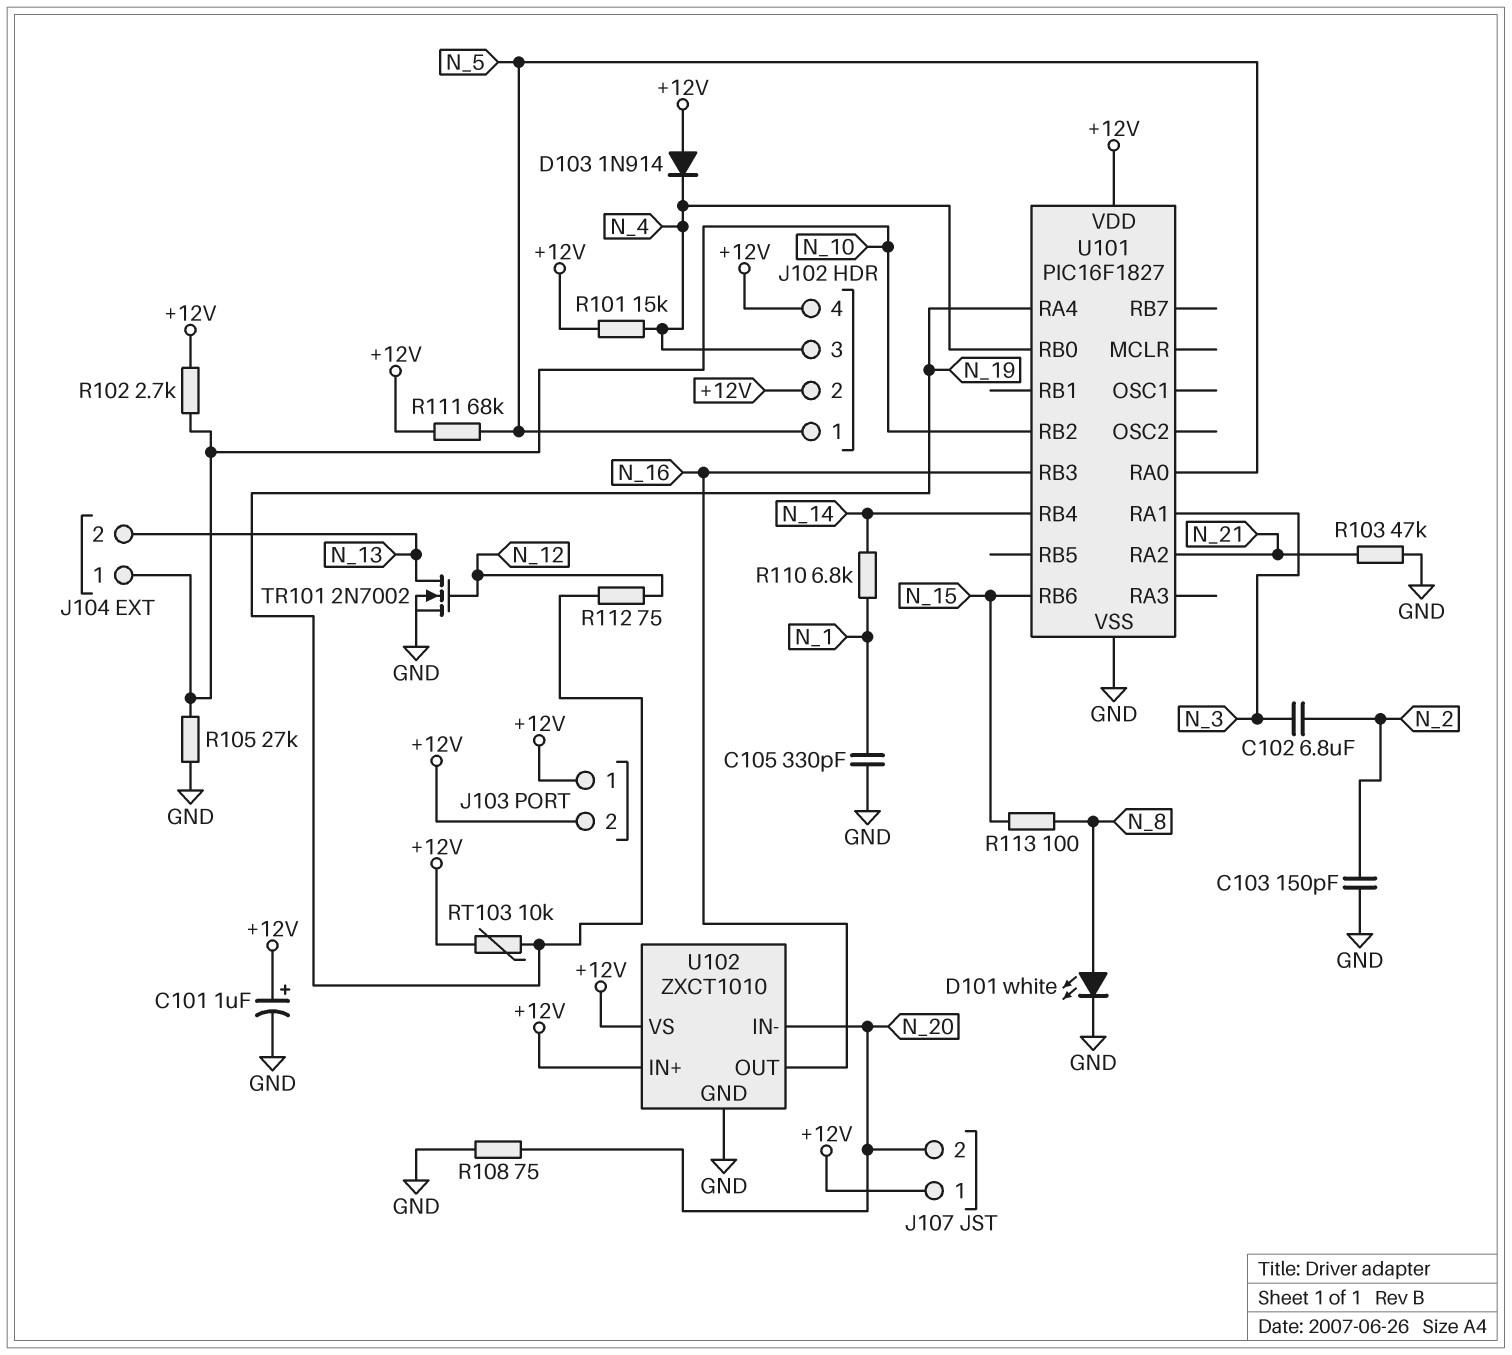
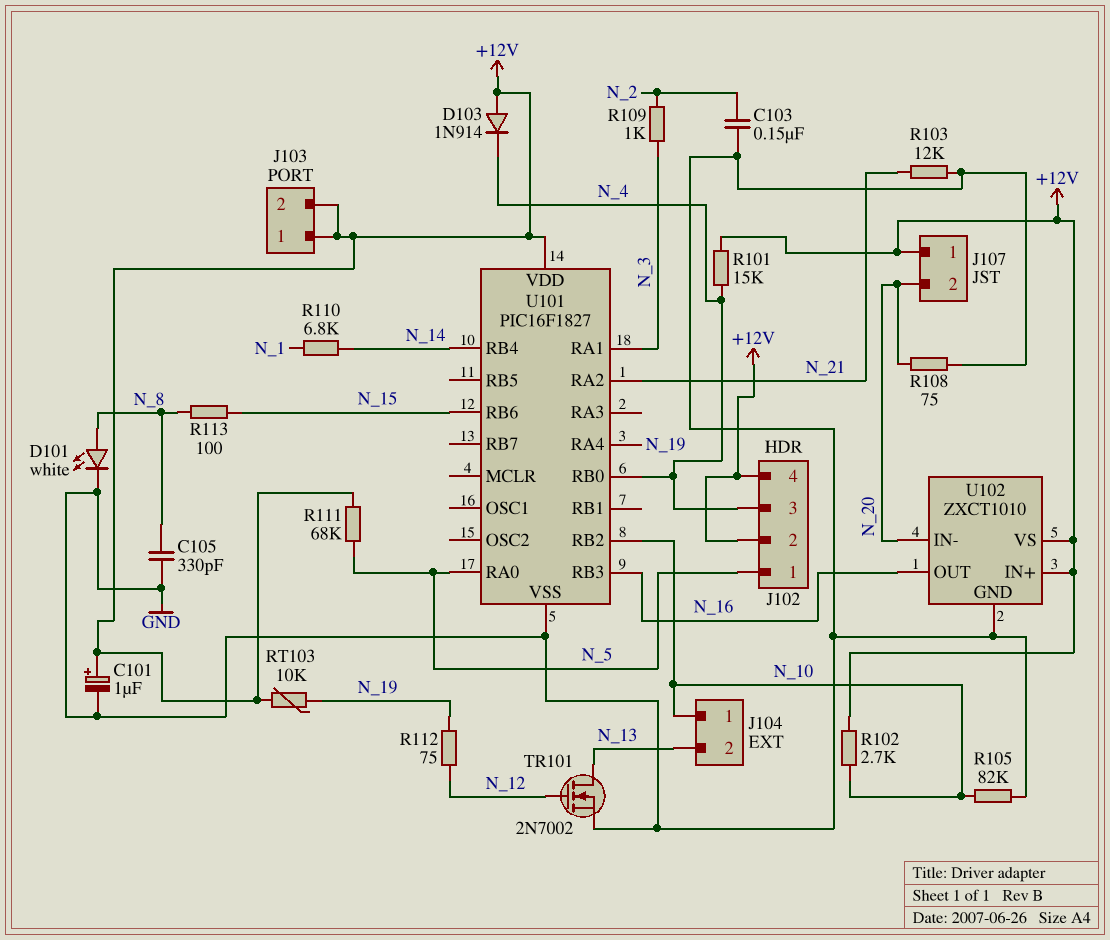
C102: 6.8uF (N_2, N_3) -> none
C103: 150pF (GND, N_2) -> 150nF (GND, N_2)
C105: 330pF (GND, N_1) -> 330pF (GND, N_8)
R103: 47k (GND, N_21) -> 12k (GND, N_21)
R105: 27k (GND, N_10) -> 82k (GND, N_10)
R109: none -> 1k (N_2, N_3)

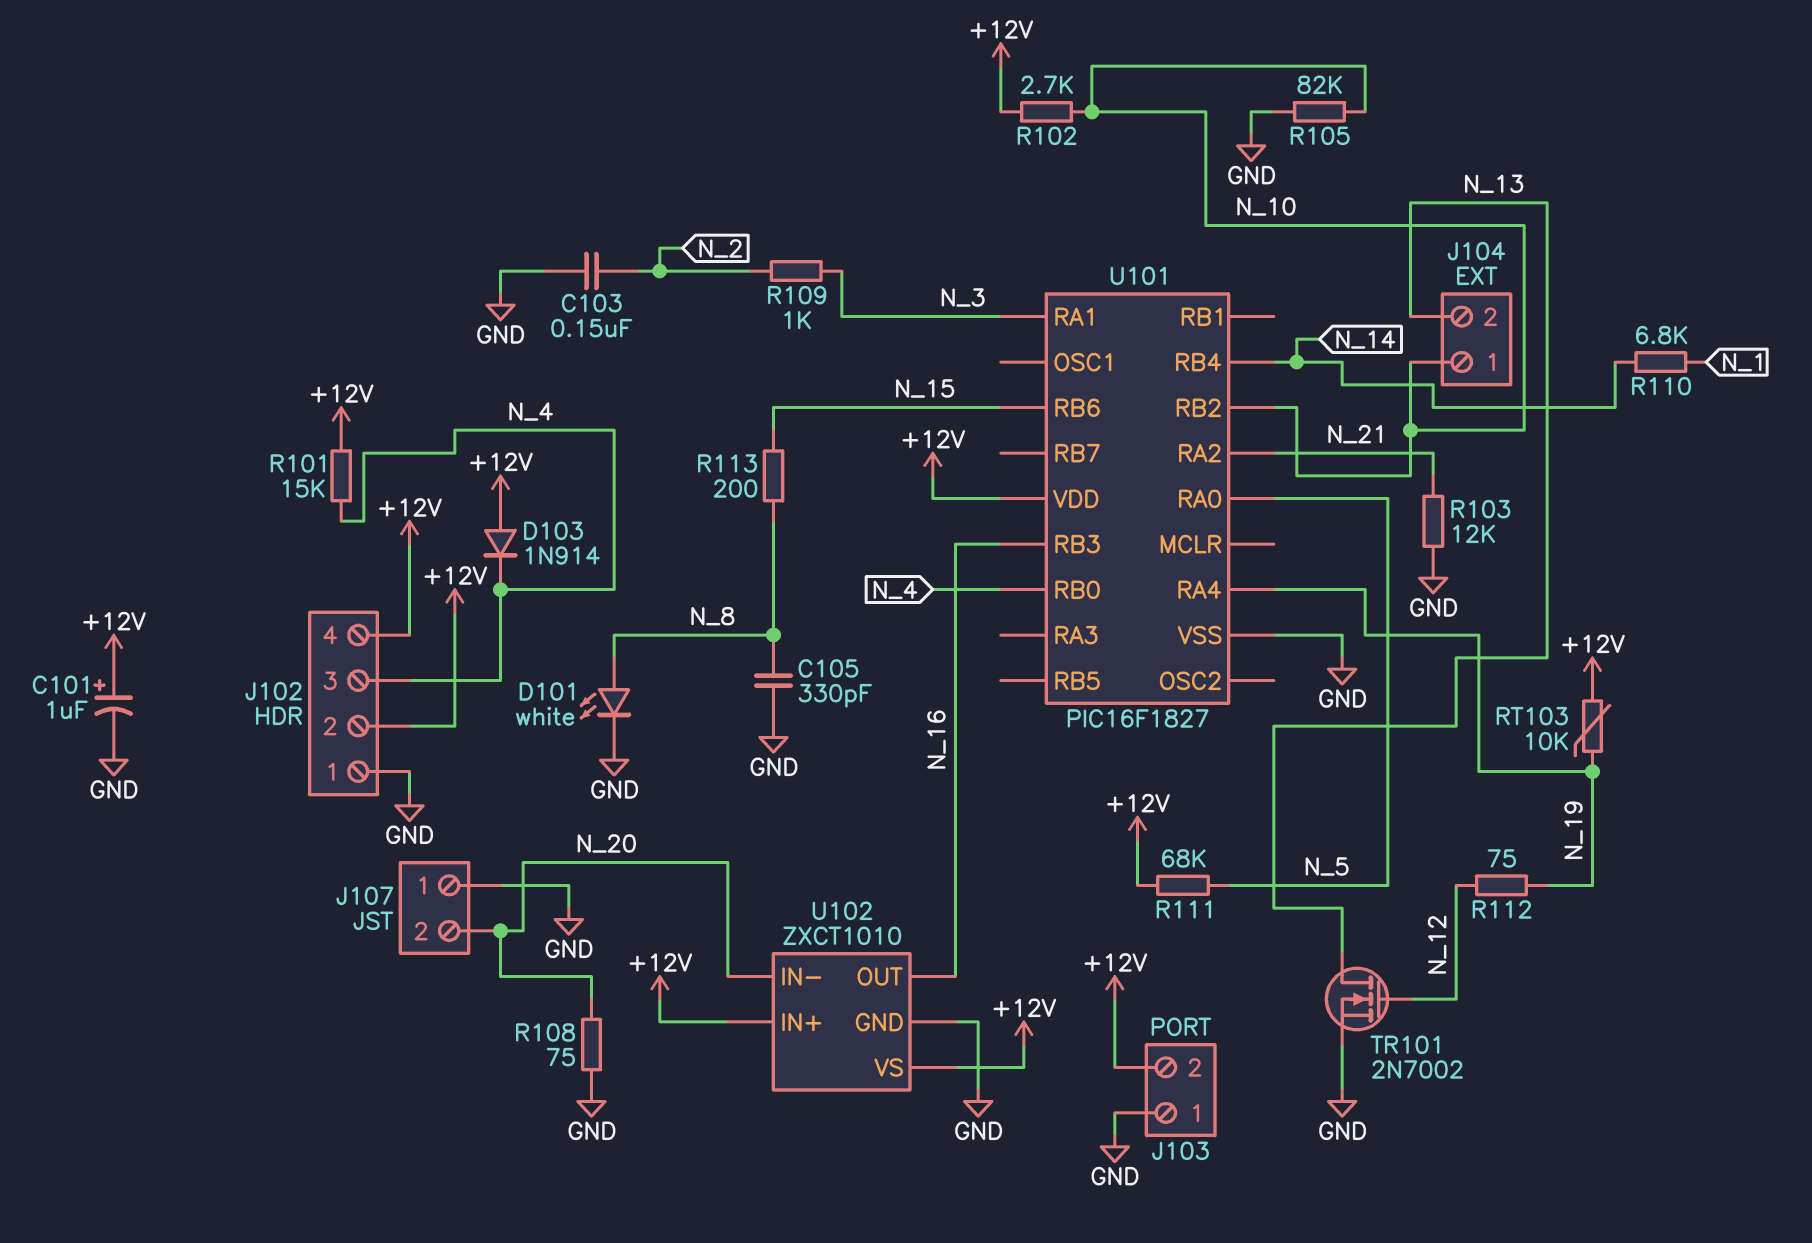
J102 pin 1: N_5 -> GND
J103 pin 1: +12V -> GND
J107 pin 1: +12V -> GND
R113: 100 (N_8, N_15) -> 200 (N_8, N_15)

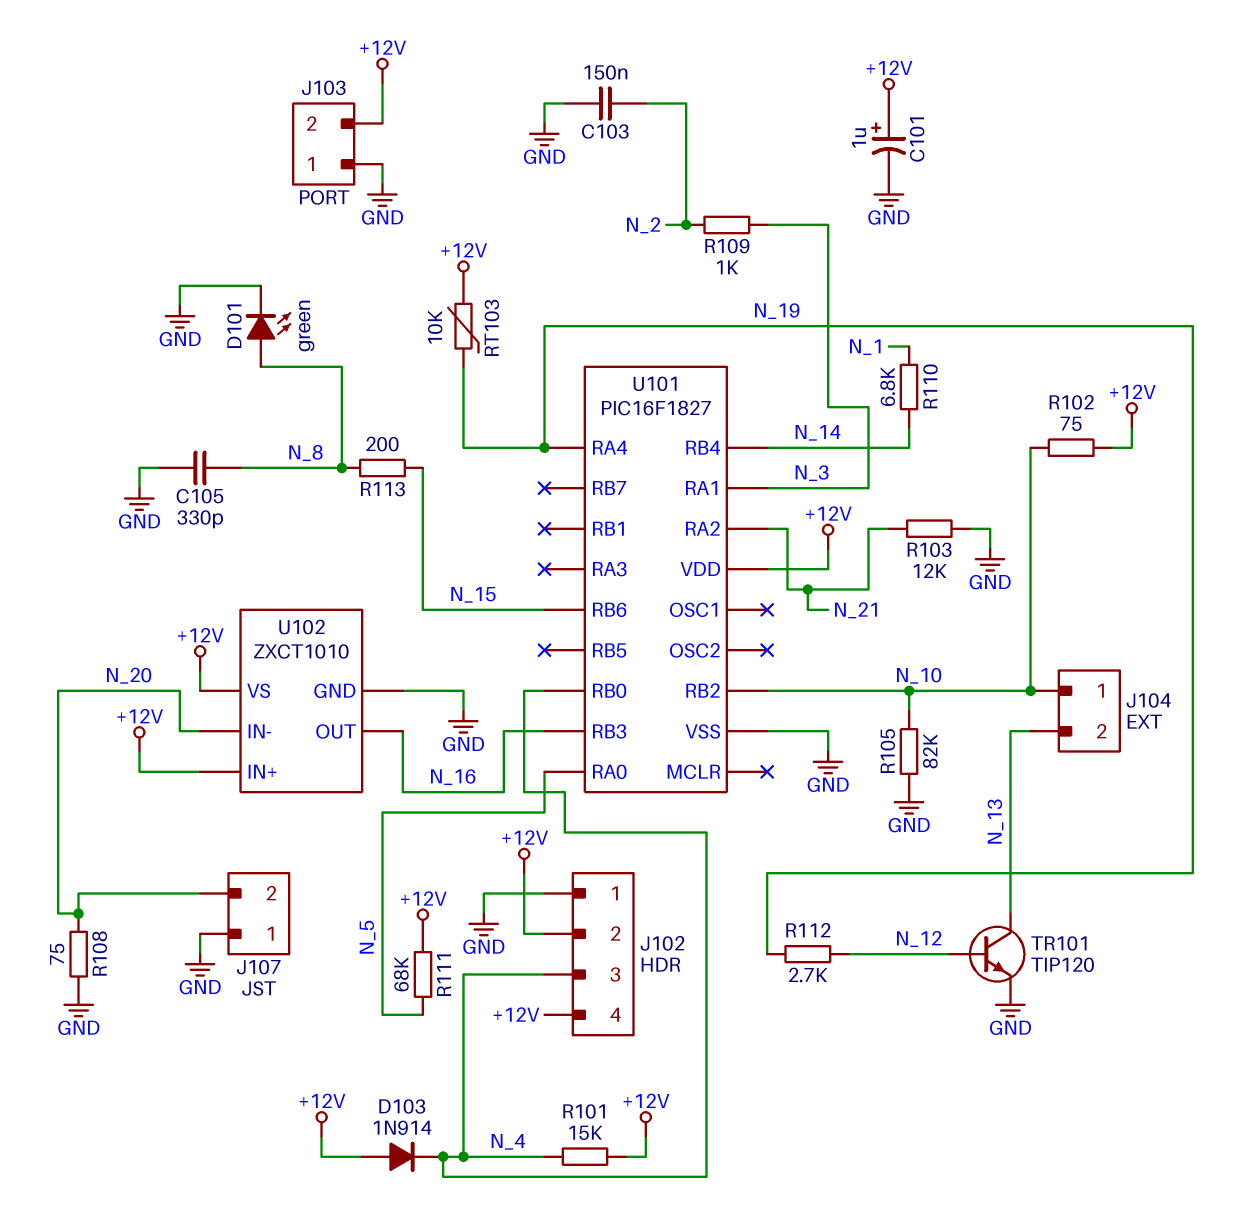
D101: LED white (A N_8, K GND) -> LED green (A N_8, K GND)
R102: 2.7k (+12V, N_10) -> 75 (+12V, N_10)
R112: 75 (N_12, N_19) -> 2.7k (N_12, N_19)
TR101: NMOS 2N7002 (G N_12, D N_13, S GND) -> NPN TIP120 (B N_12, C N_13, E GND)

